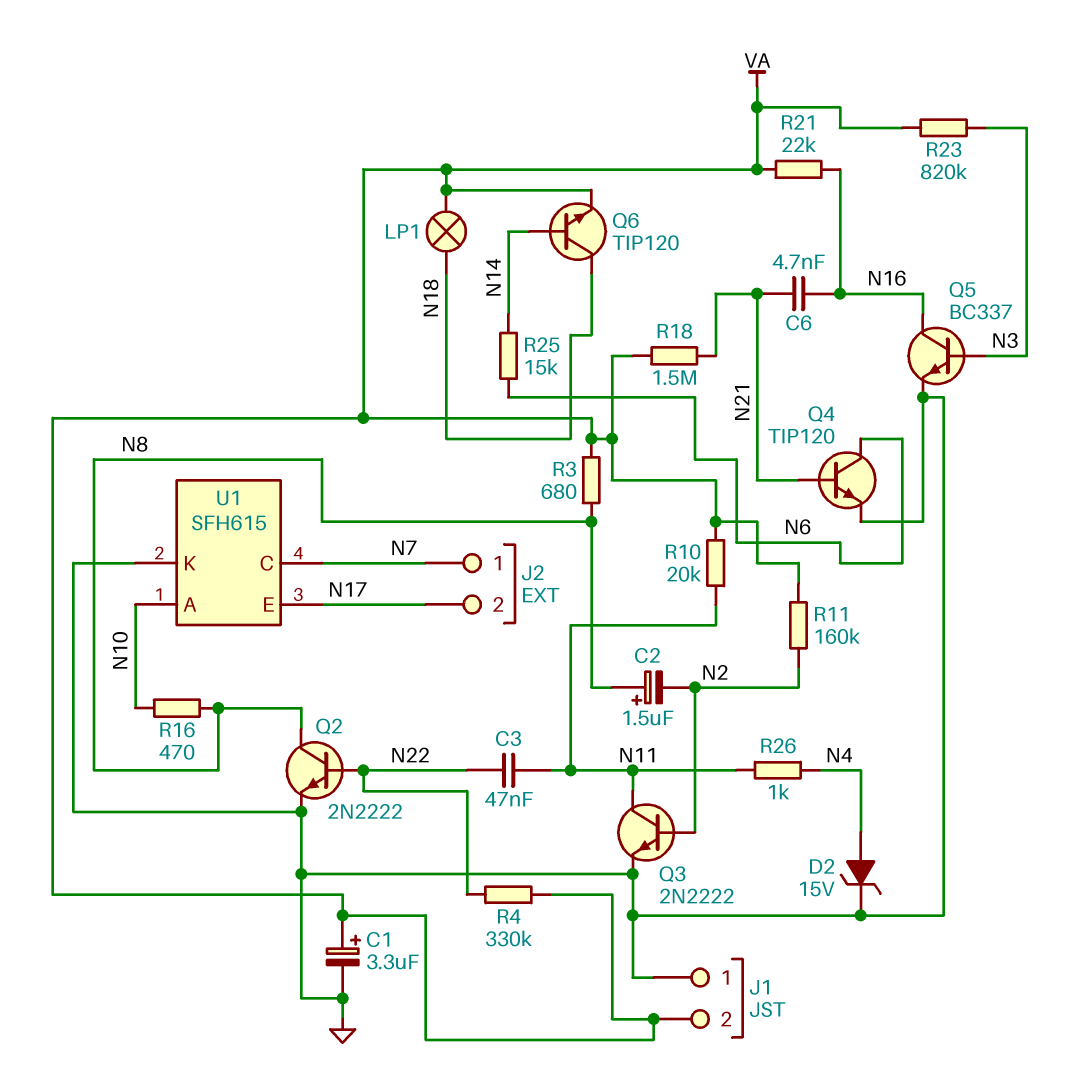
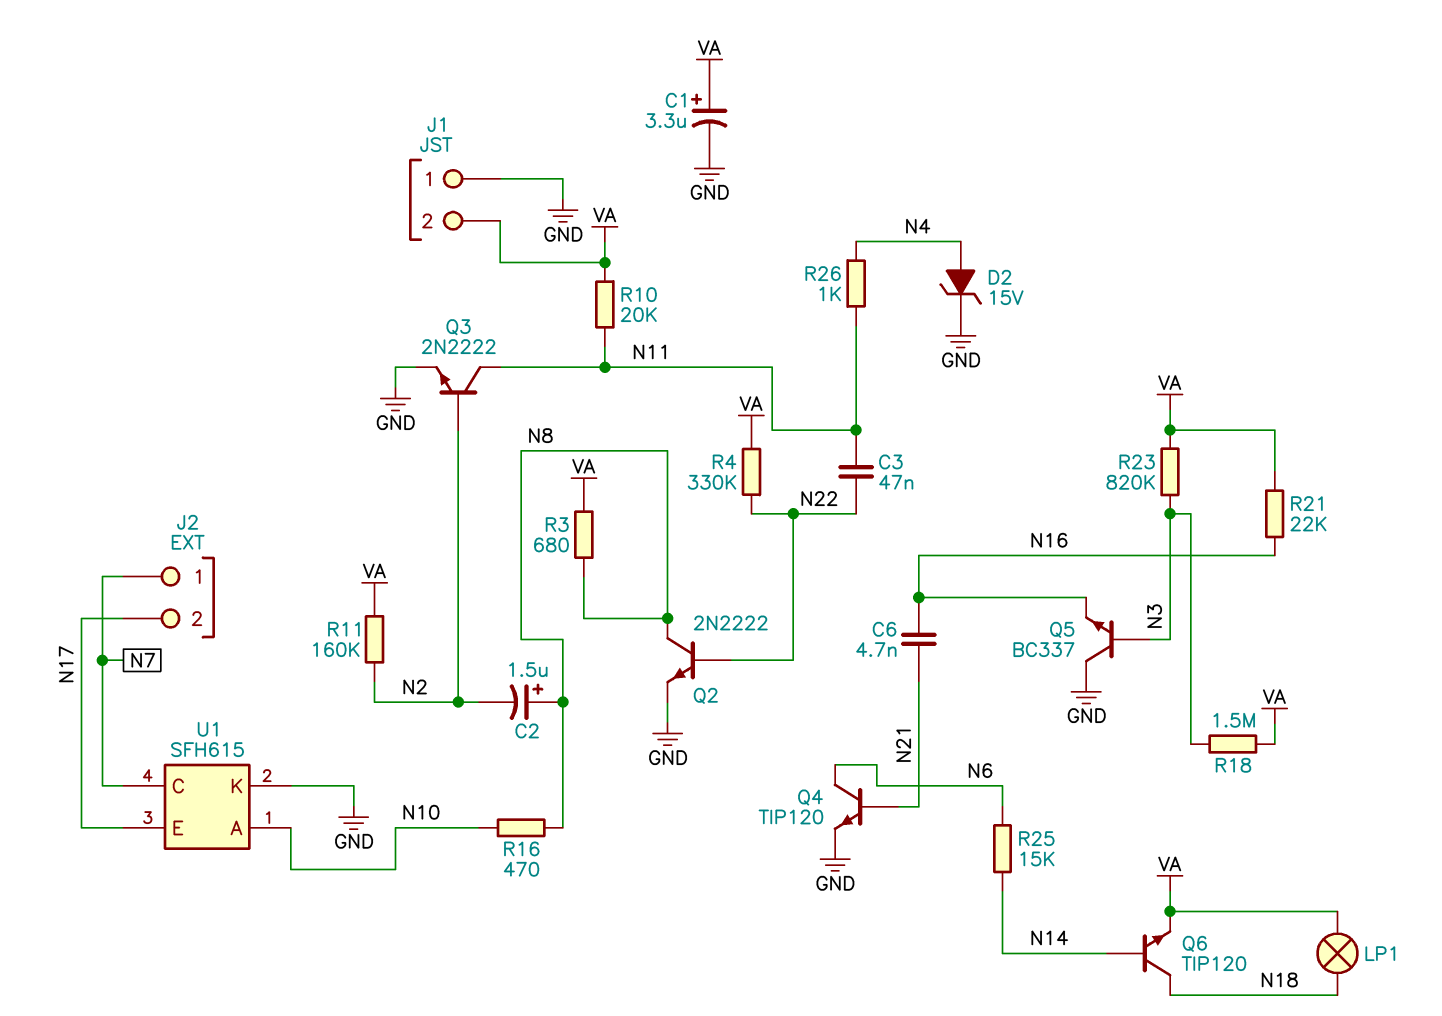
Q5: NPN BC337 (B N3, C N16, E GND) -> NPN BC337 (B N3, C GND, E N16)
R18: 1.5M (N21, VA) -> 1.5M (N3, VA)

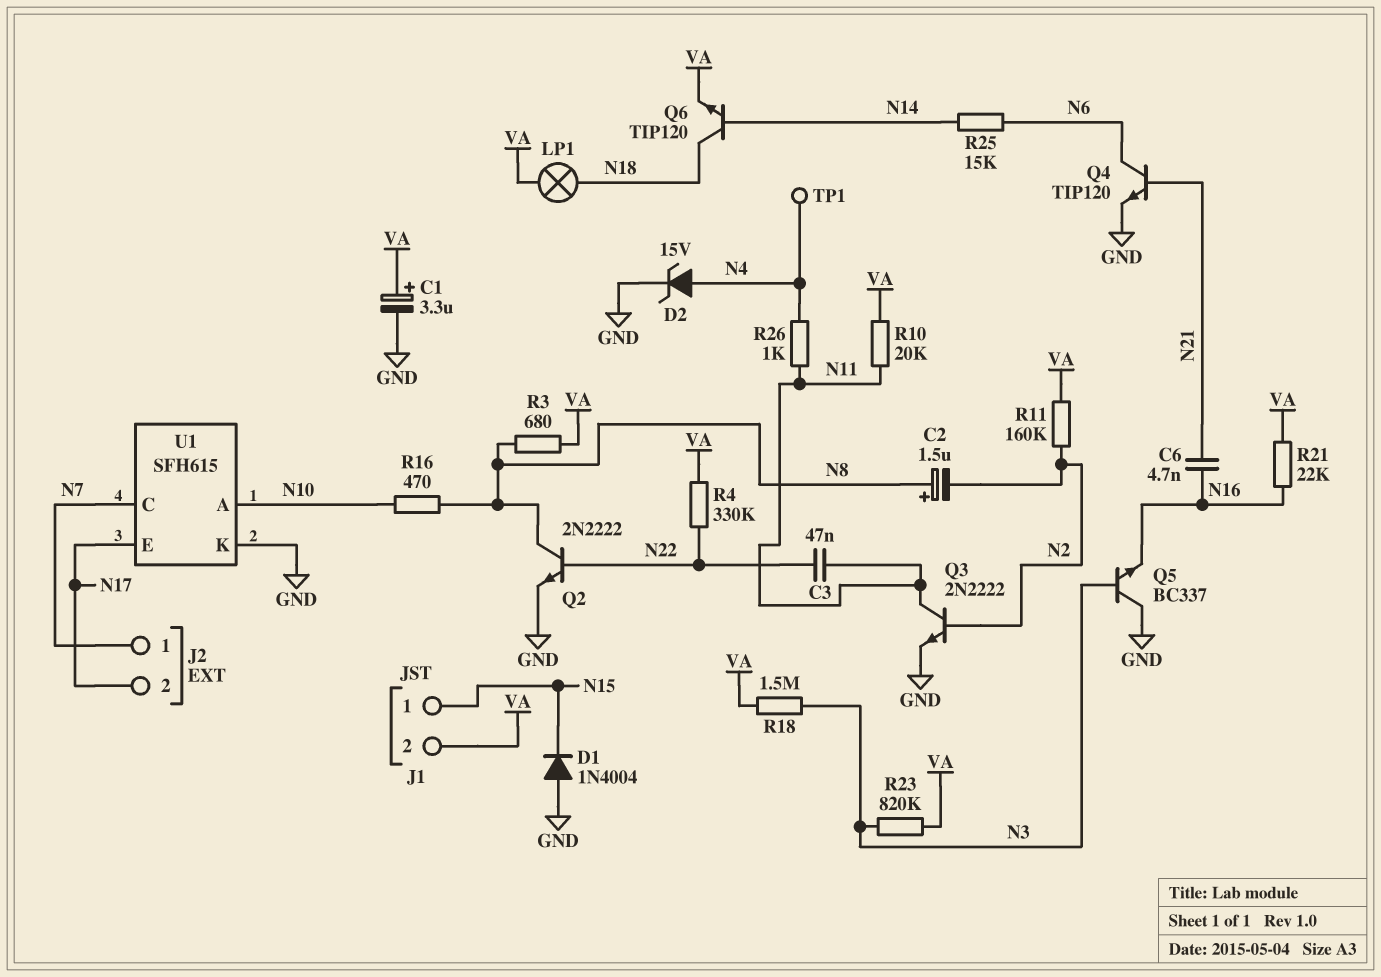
D1: none -> diode 1N4004 (A GND, K N15)
J1 pin 1: GND -> N15
TP1: none -> test point (N4)

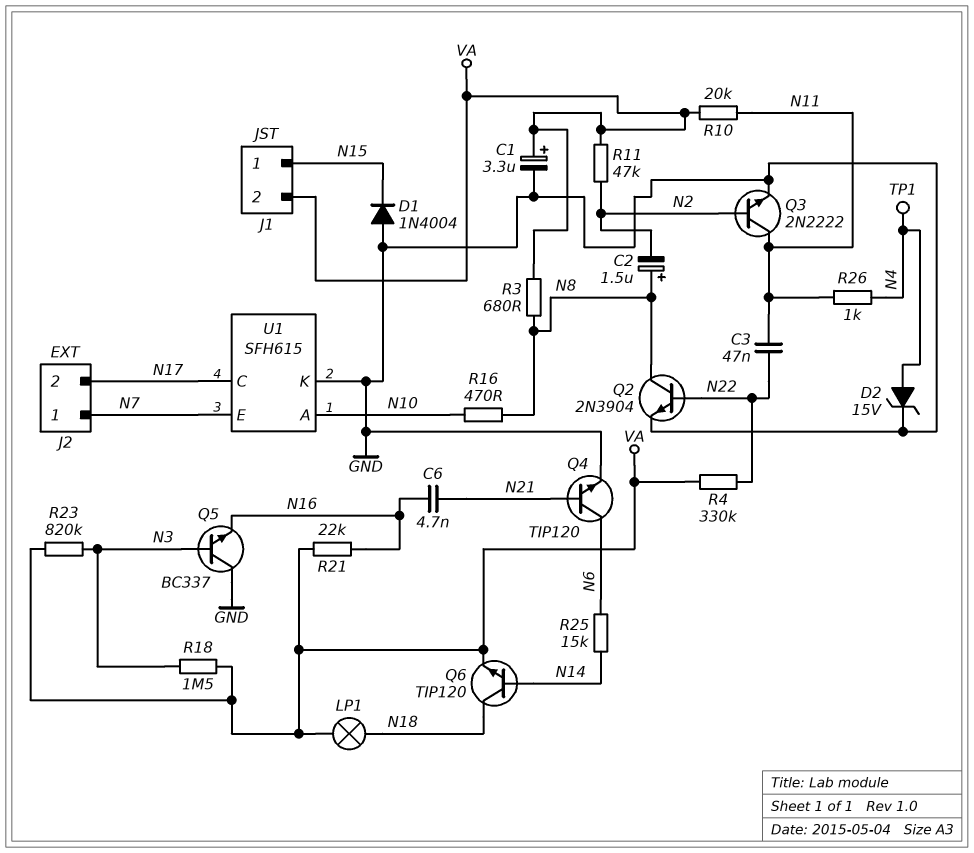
Q2: NPN 2N2222 (B N22, C N8, E GND) -> NPN 2N3904 (B N22, C N8, E GND)
R11: 160k (N2, VA) -> 47k (N2, VA)
U1 pin C: N7 -> N17
U1 pin E: N17 -> N7

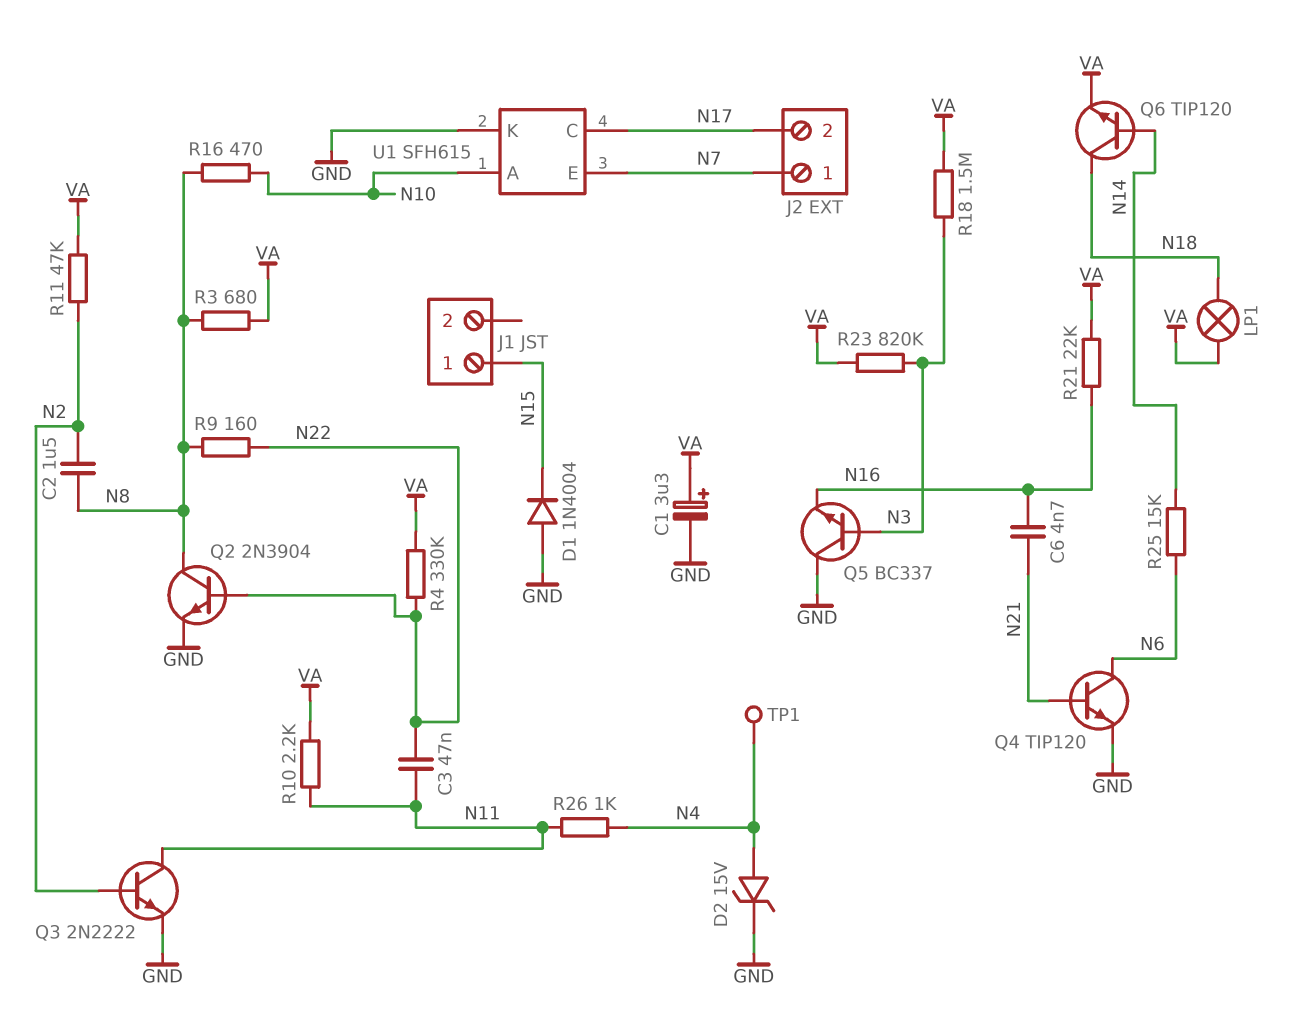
C2: 1.5uF (plus N8, minus N2) -> 1.5uF (N2, N8)
J1 pin 2: VA -> none
R9: none -> 160 (N8, N22)
R10: 20k (N11, VA) -> 2.2k (N11, VA)

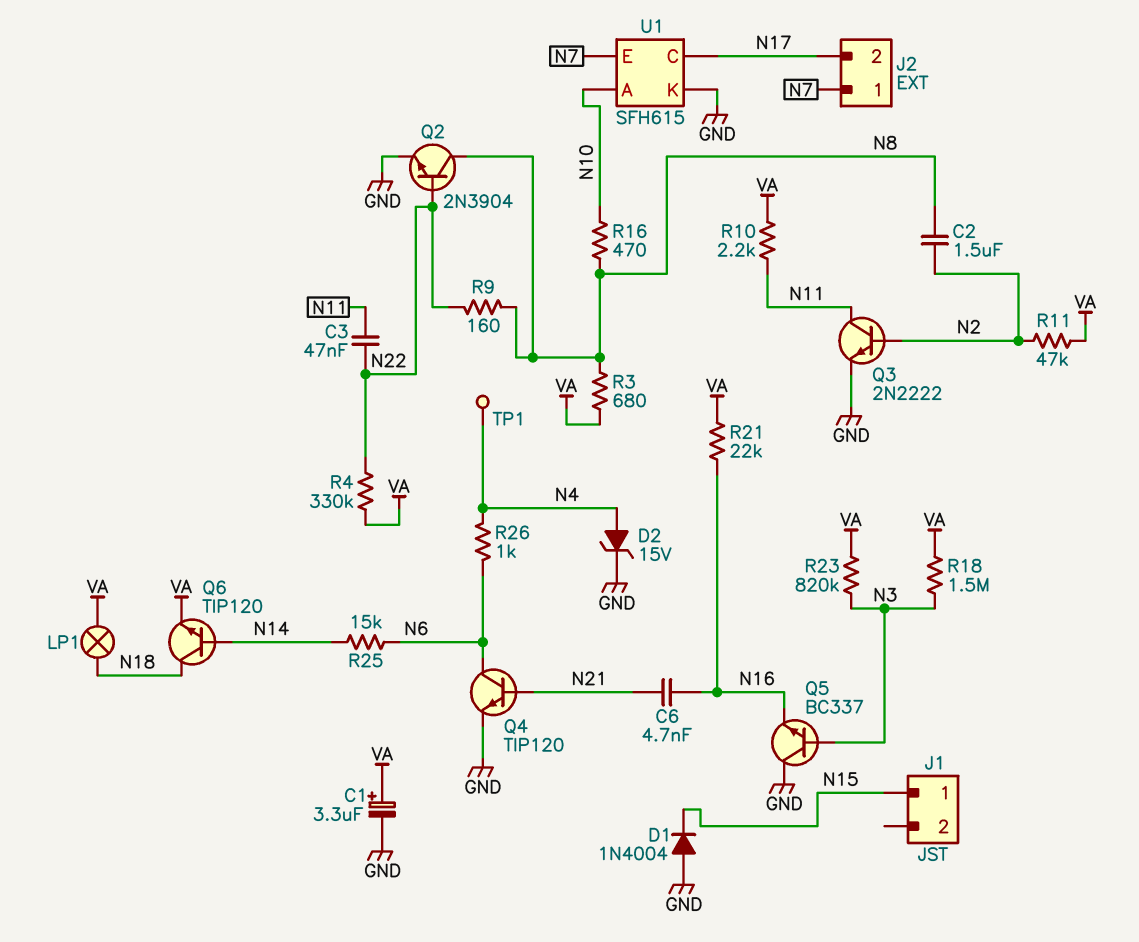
R26: 1k (N4, N11) -> 1k (N4, N6)

